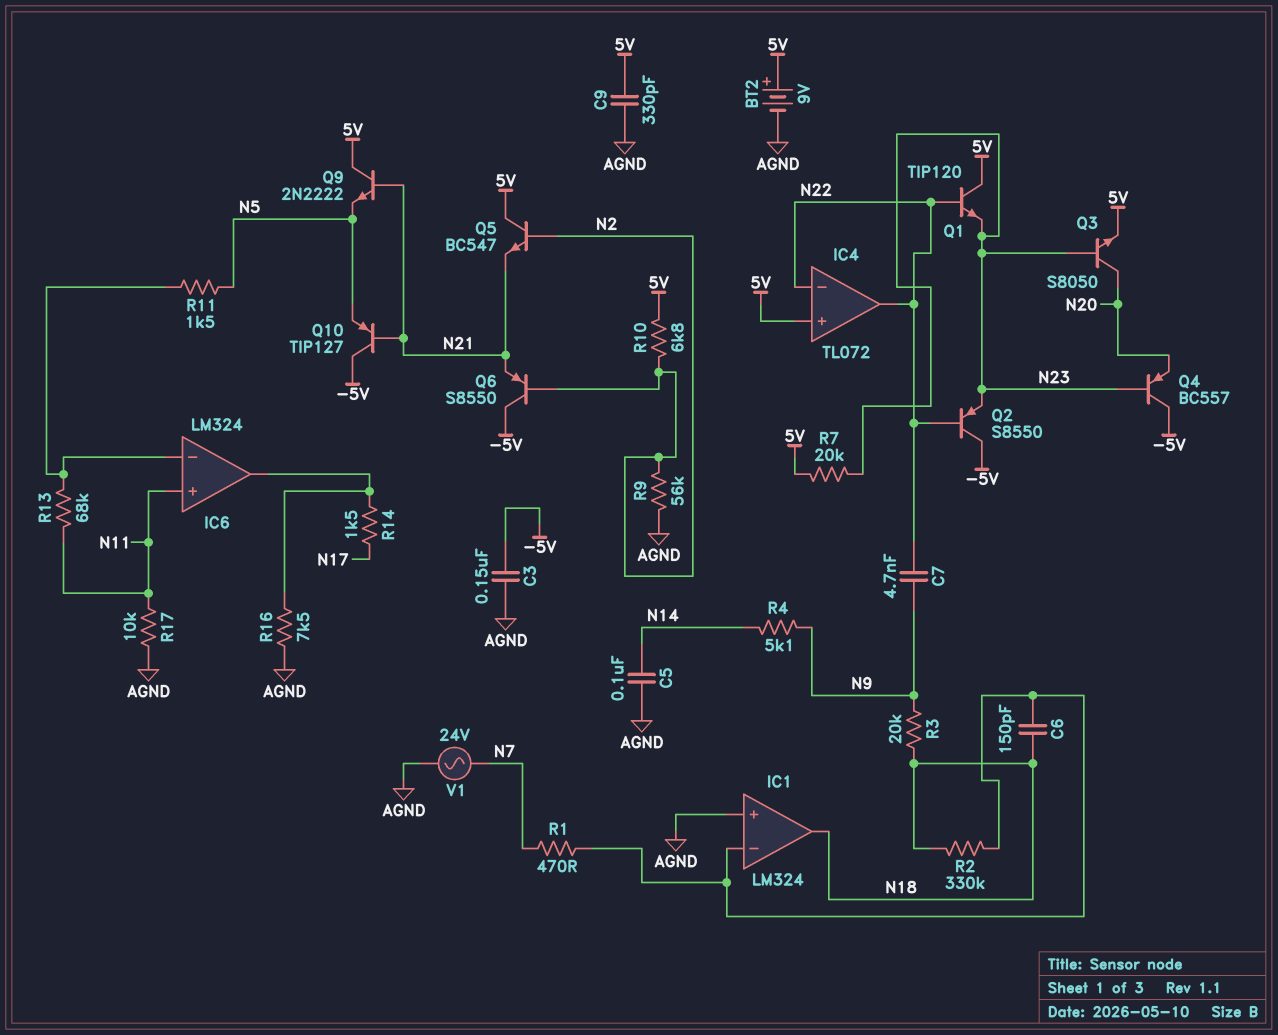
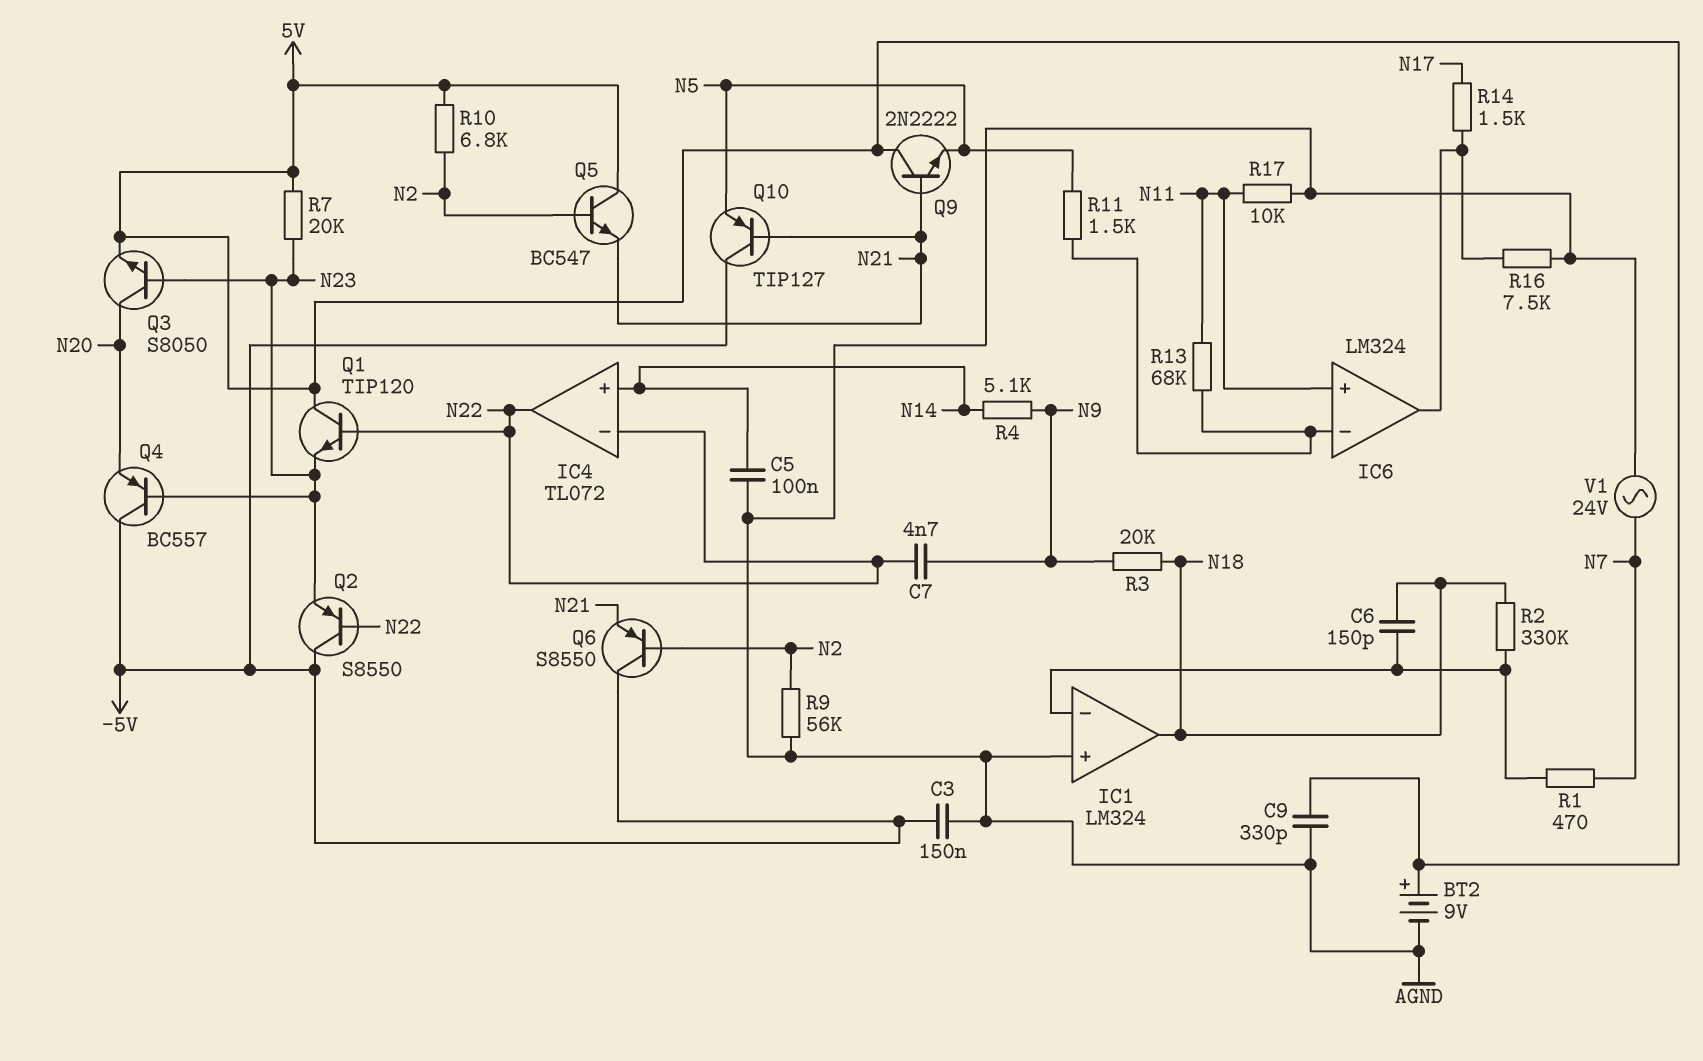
IC4 pin in+: 5V -> N14

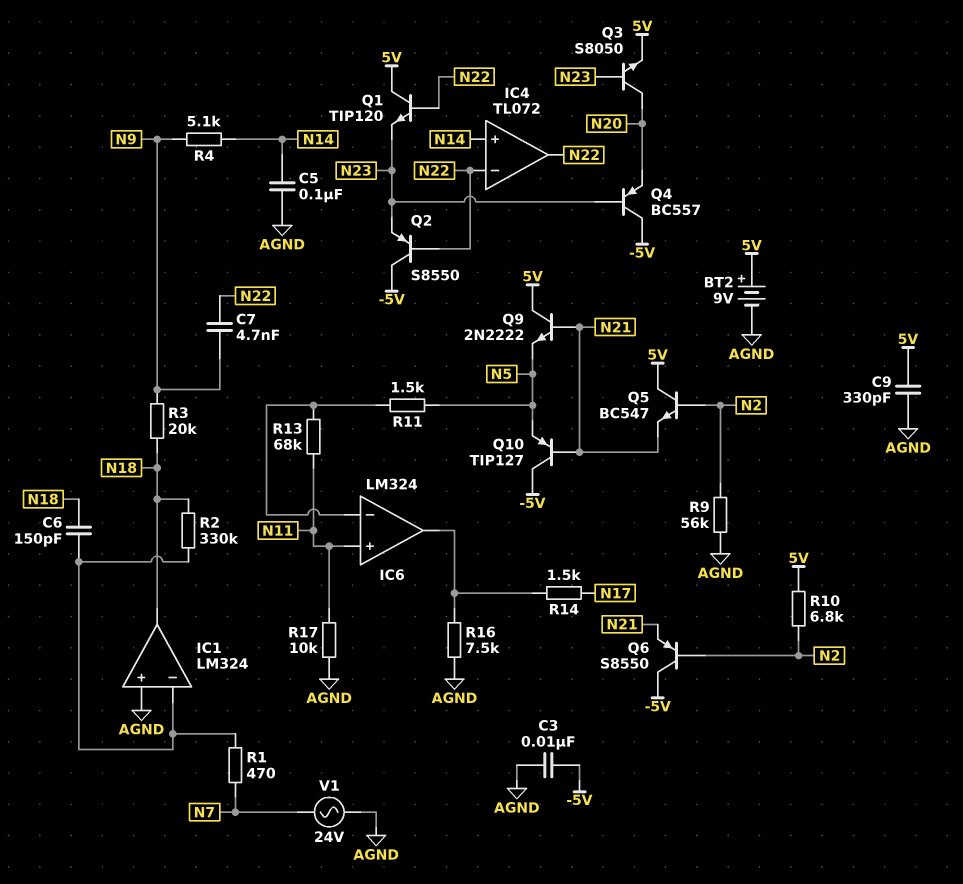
C3: 150nF (-5V, AGND) -> 10nF (-5V, AGND)
R7: 20k (5V, N23) -> none

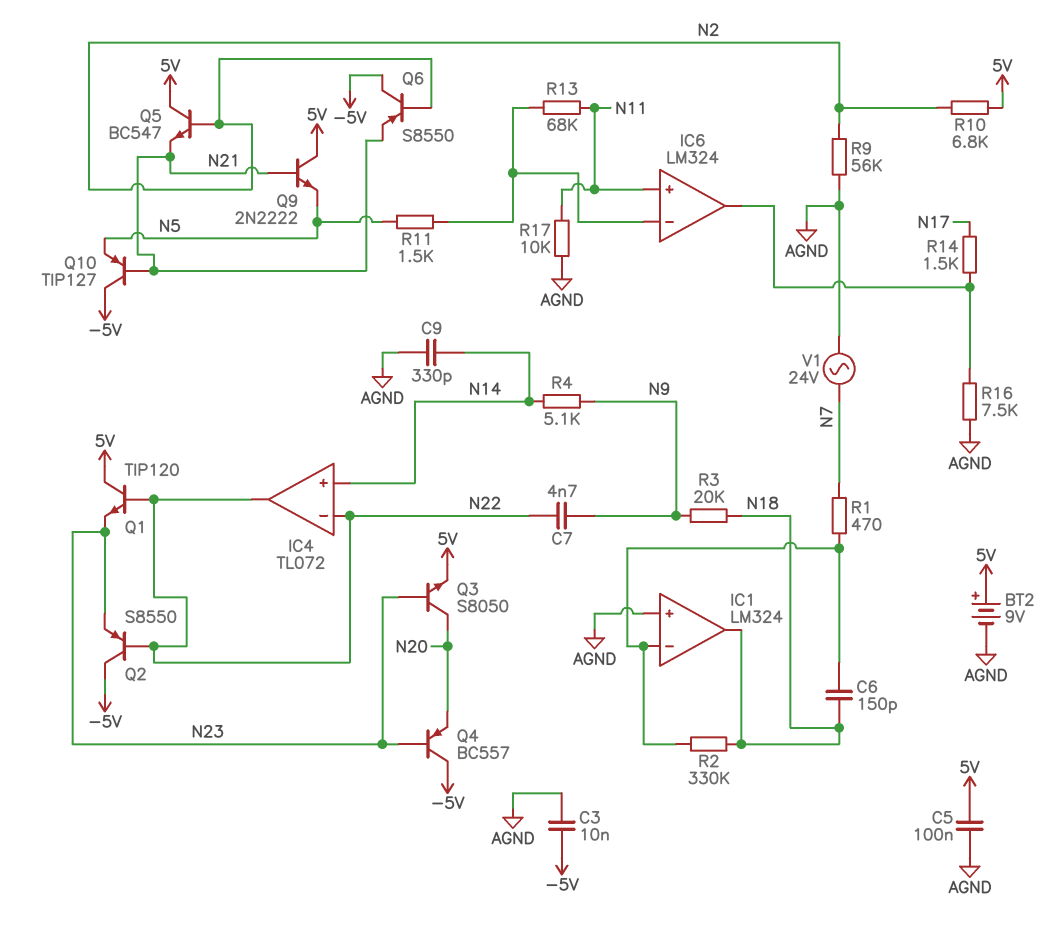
C5: 100nF (AGND, N14) -> 100nF (5V, AGND)
C9: 330pF (5V, AGND) -> 330pF (AGND, N14)

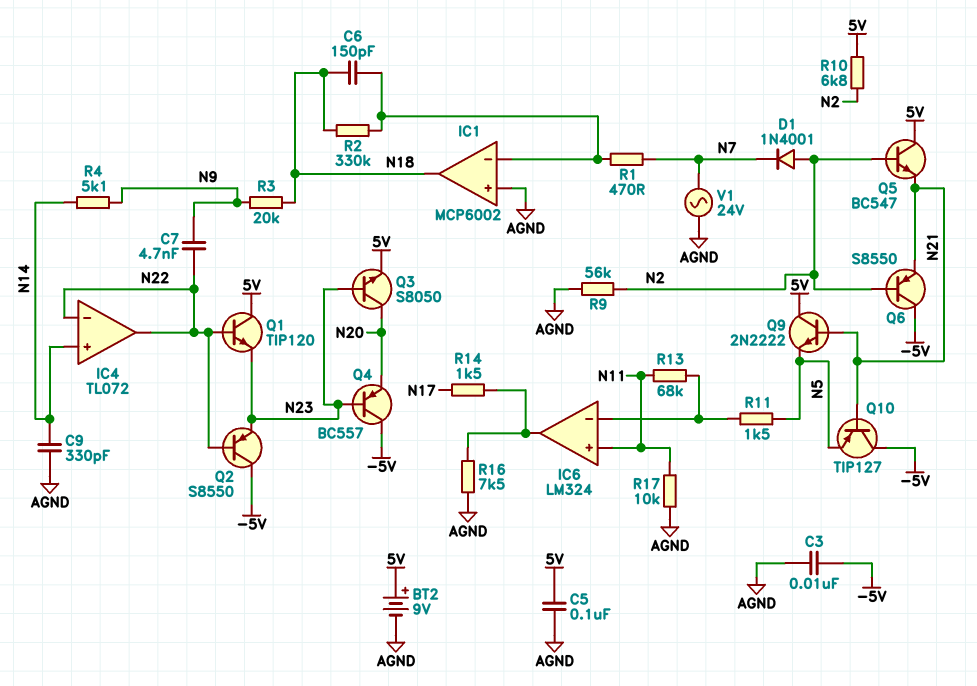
D1: none -> diode 1N4001 (A N2, K N7)
IC1: LM324 -> MCP6002

